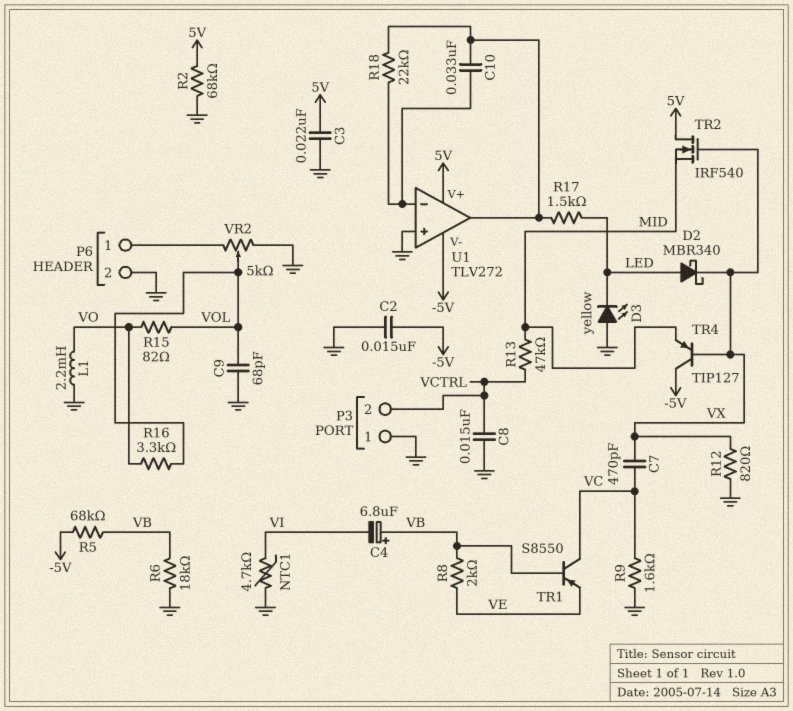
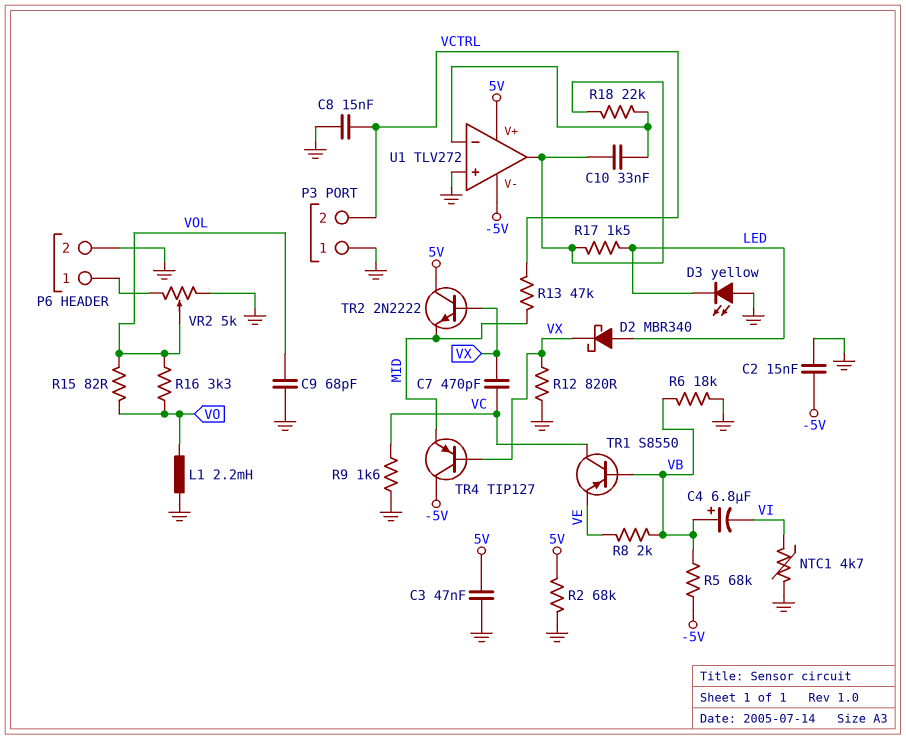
C3: 22nF (5V, GND) -> 47nF (5V, GND)
TR2: NMOS IRF540 (G VX, D 5V, S MID) -> NPN 2N2222 (B VX, C 5V, E MID)

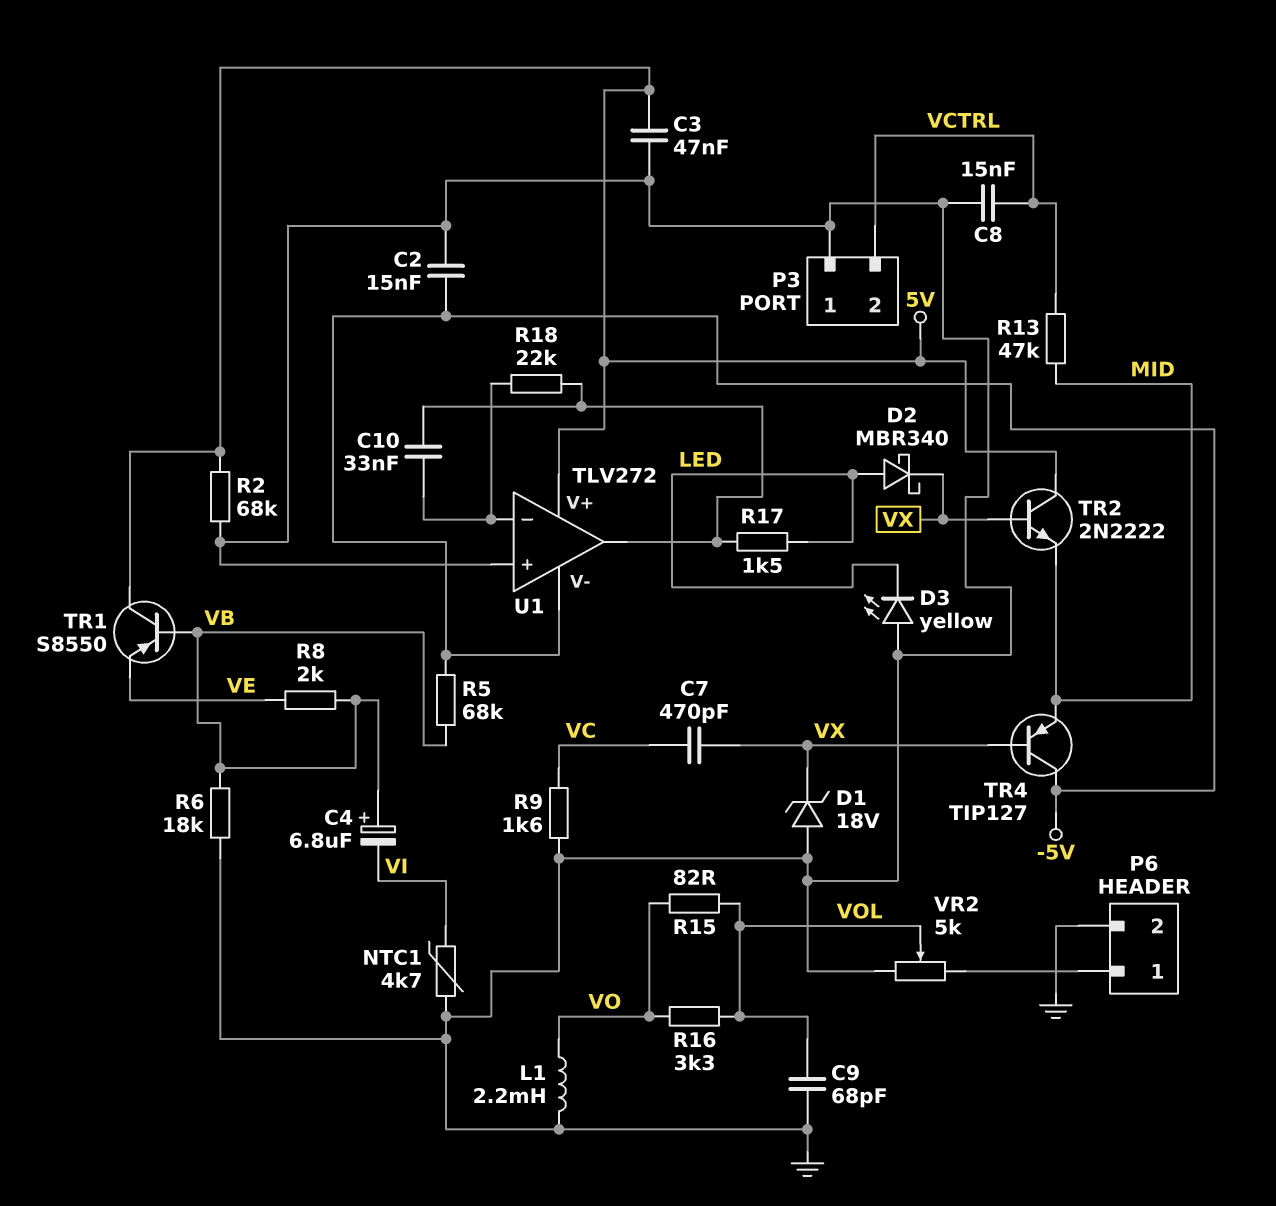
D1: none -> zener 18V (A GND, K VX)
R12: 820 (GND, VX) -> none
TR1: PNP S8550 (B VB, C VC, E VE) -> PNP S8550 (B VB, C 5V, E VE)

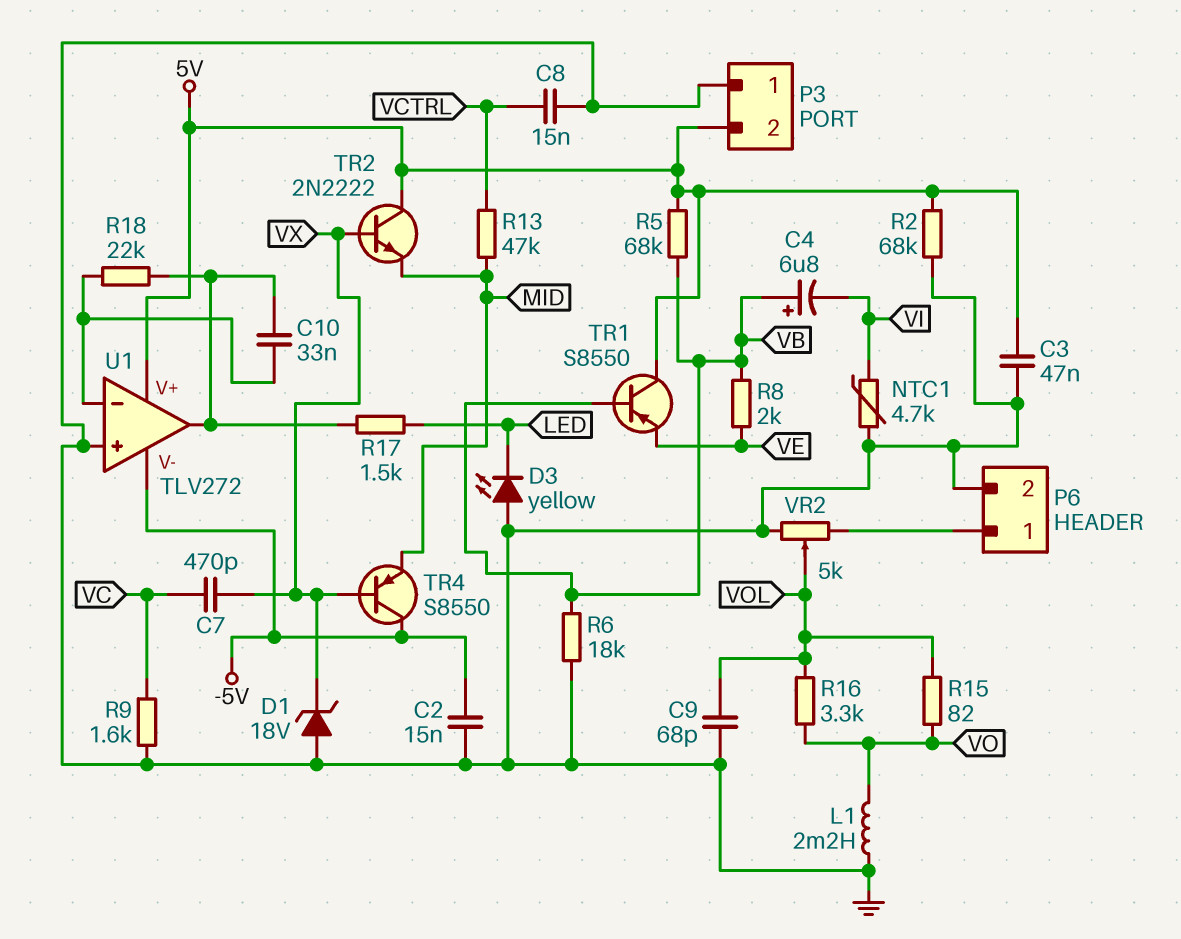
D2: schottky MBR340 (A LED, K VX) -> none
P3 pin 2: VCTRL -> 5V
R5: 68k (-5V, VB) -> 68k (5V, VB)
TR4: PNP TIP127 (B VX, C -5V, E MID) -> PNP S8550 (B VX, C -5V, E MID)

